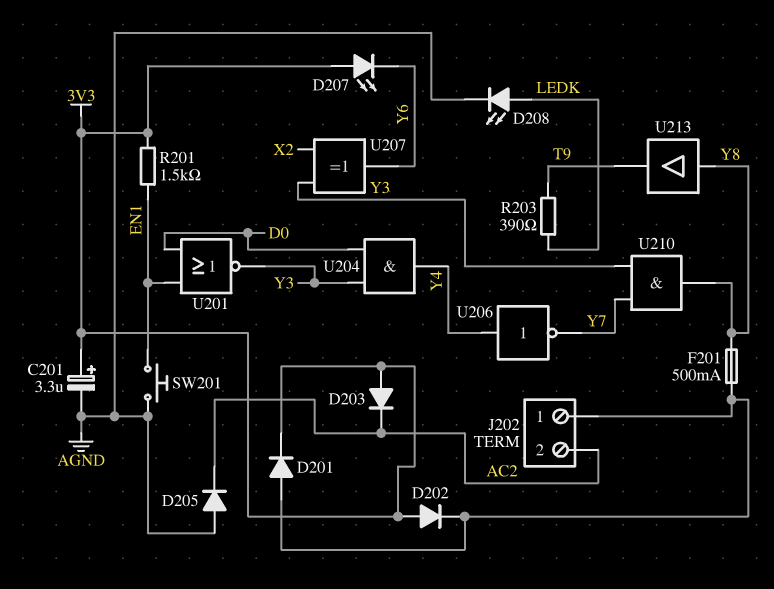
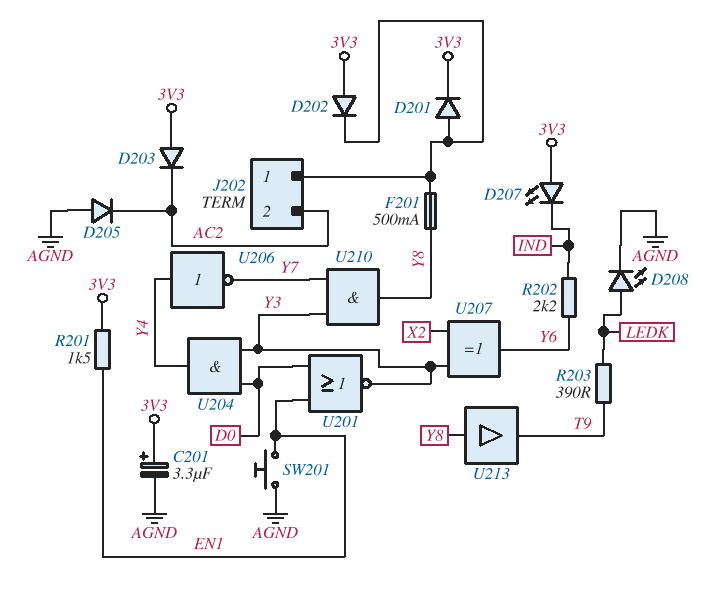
D207: LED (A 3V3, K Y6) -> LED (A 3V3, K IND)
R202: none -> 2.2k (IND, Y6)

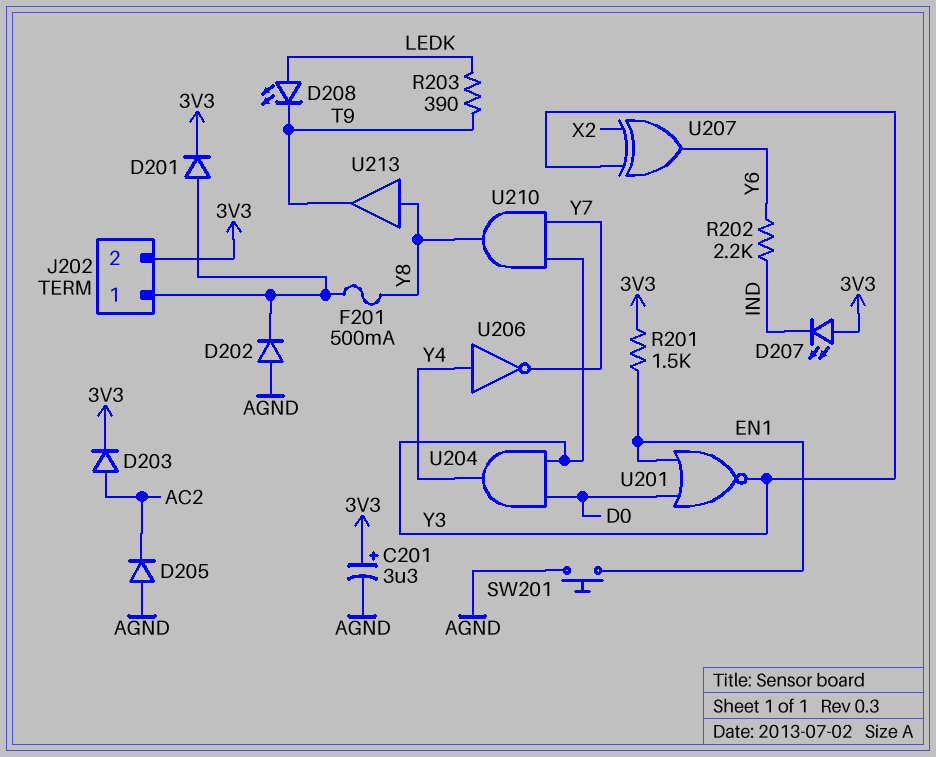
D202: diode (A 3V3, K J202/1) -> diode (A AGND, K J202/1)
D203: diode (A 3V3, K AC2) -> diode (A AC2, K 3V3)
D208: LED (A LEDK, K AGND) -> LED (A LEDK, K T9)
J202 pin 2: AC2 -> 3V3

